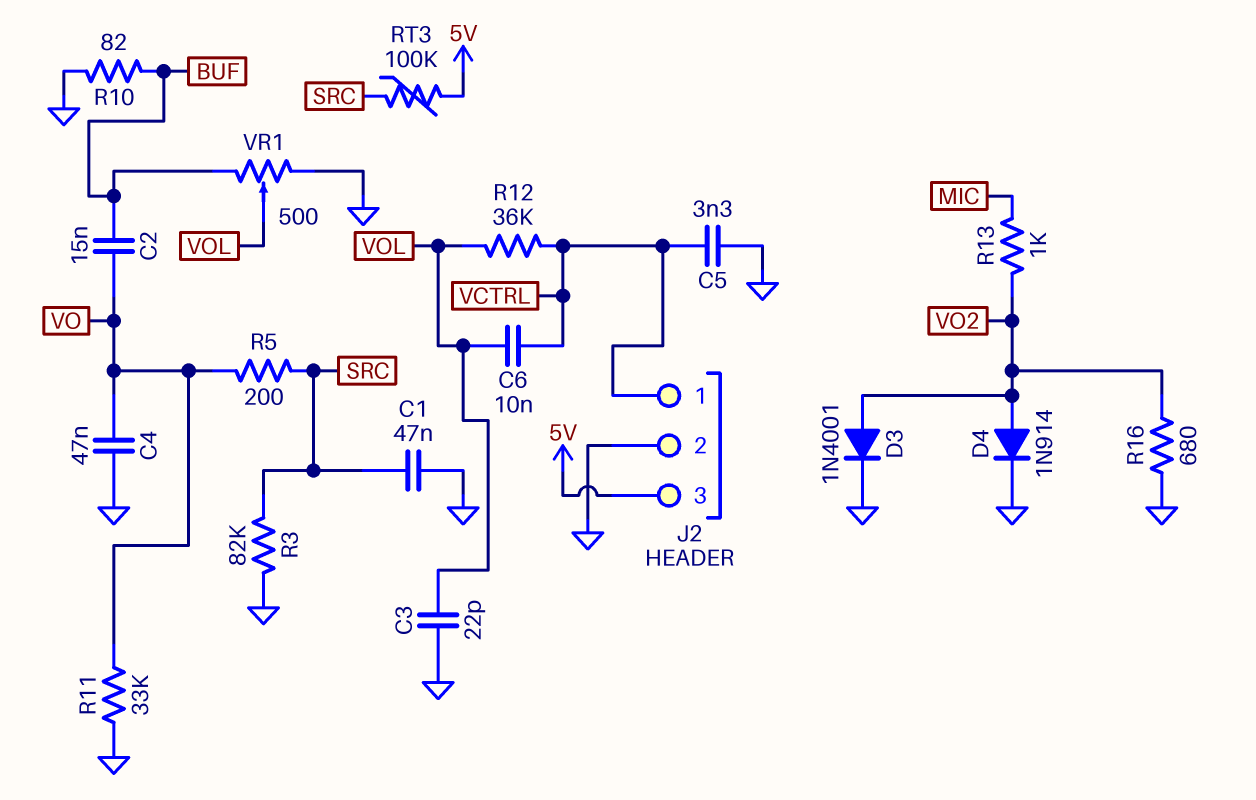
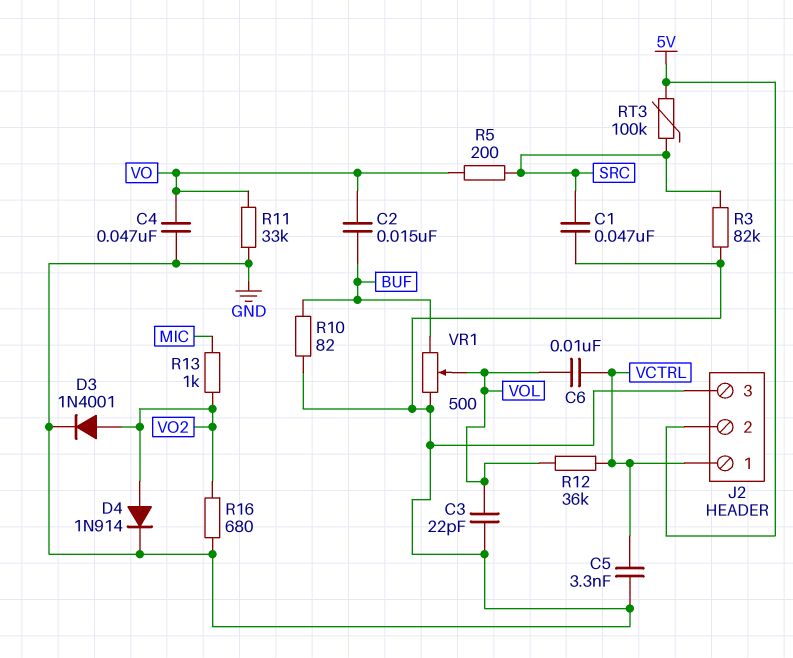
J2 pin 2: GND -> 5V
J2 pin 3: 5V -> GND

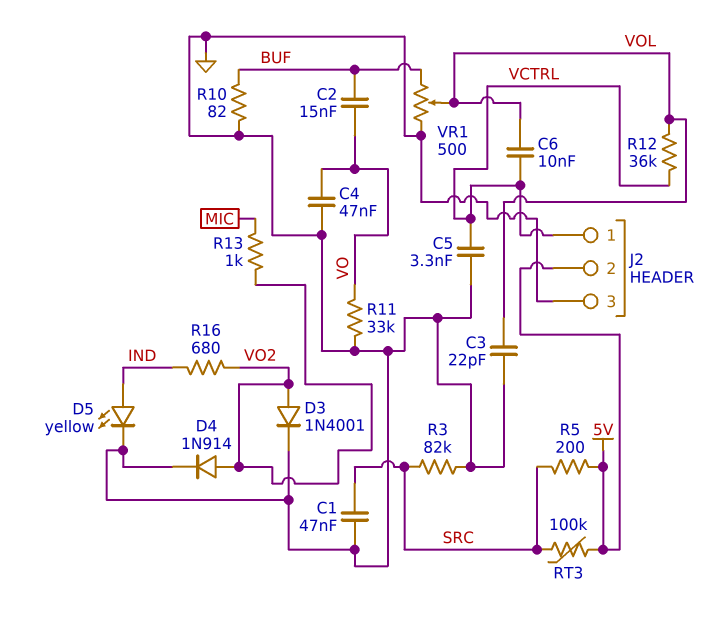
D5: none -> LED yellow (A IND, K GND)
R5: 200 (SRC, VO) -> 200 (5V, SRC)
R16: 680 (GND, VO2) -> 680 (IND, VO2)

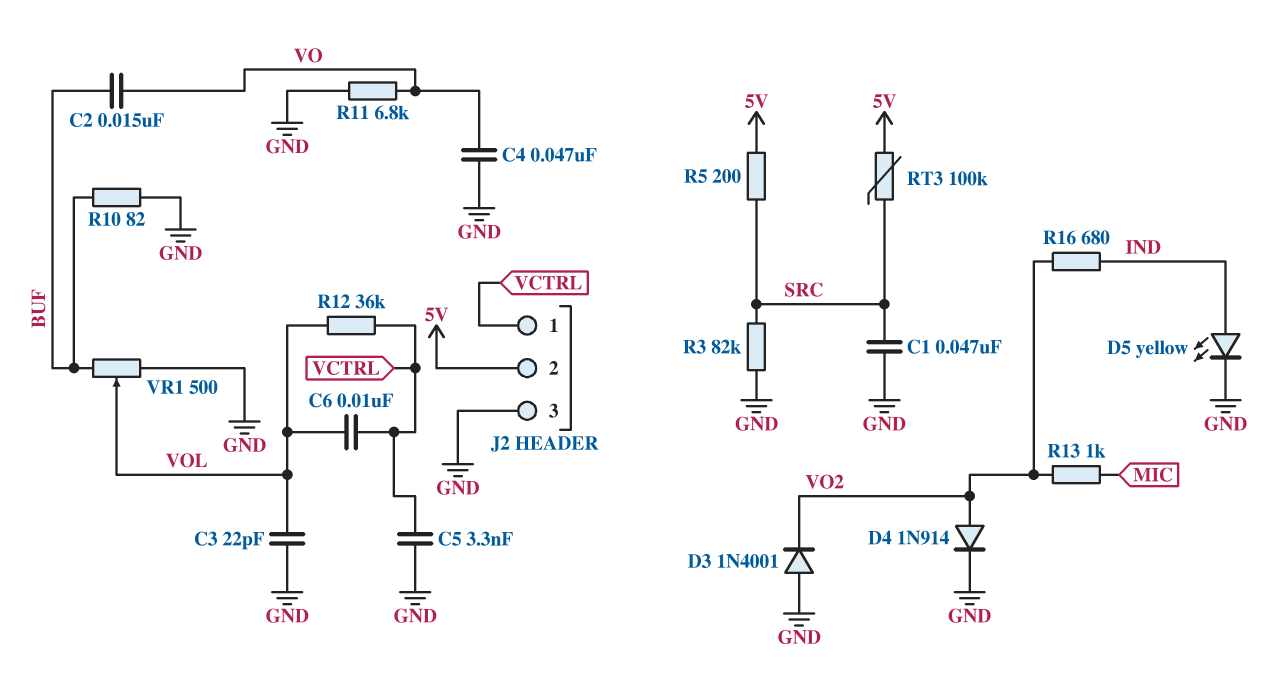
D3: diode 1N4001 (A VO2, K GND) -> diode 1N4001 (A GND, K VO2)
R11: 33k (GND, VO) -> 6.8k (GND, VO)

